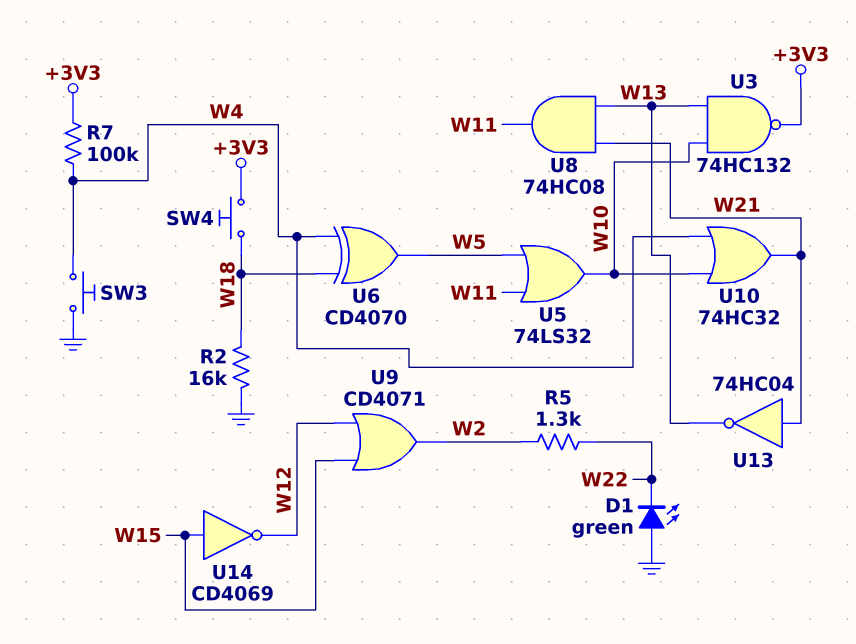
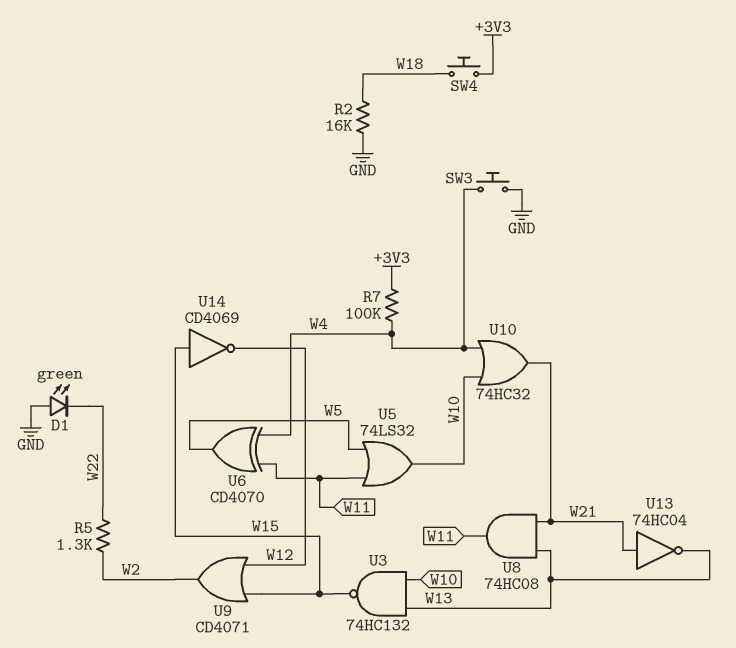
U3: NAND 74HC132 (in W10, in W13, out +3V3) -> NAND 74HC132 (in W10, in W13, out W15)
U6: XOR CD4070 (in W4, in W18, out W5) -> XOR CD4070 (in W4, in W11, out W5)

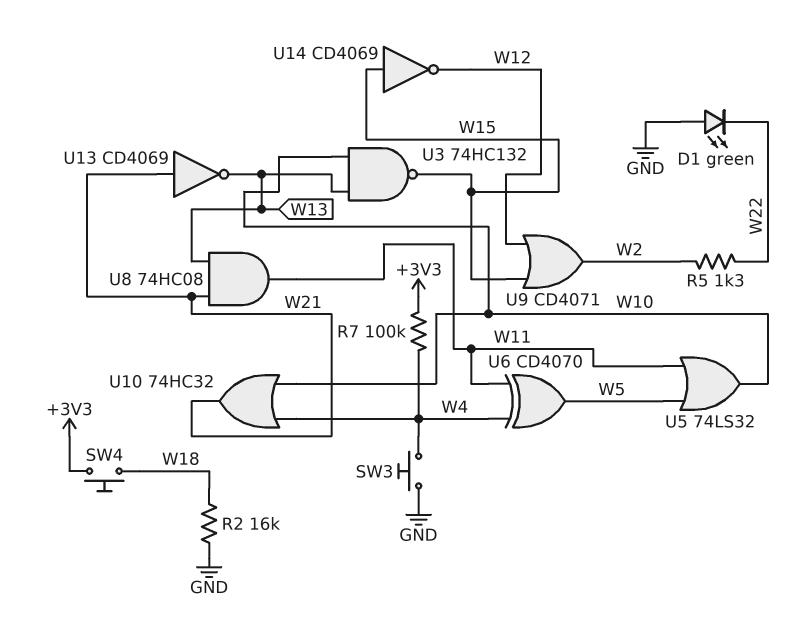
U13: NOT 74HC04 (in W21, out W13) -> NOT CD4069 (in W21, out W13)

